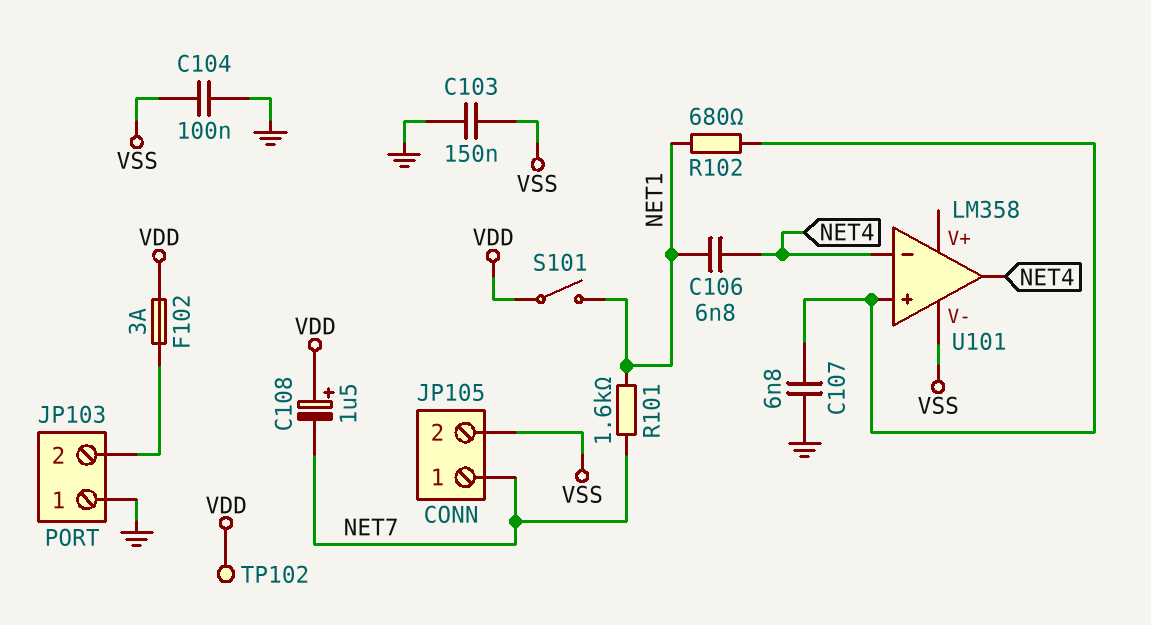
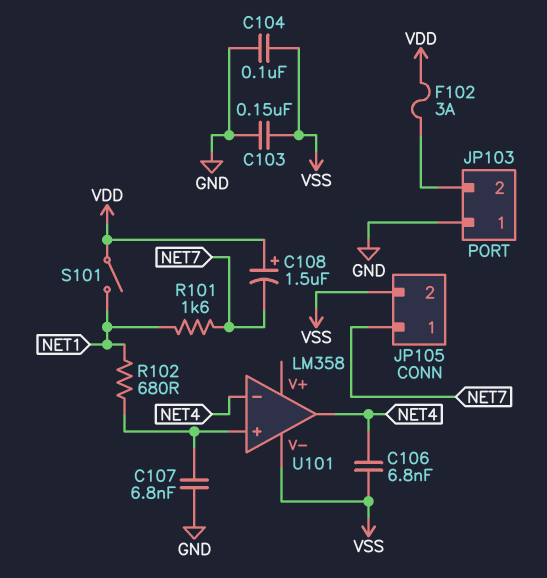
C106: 6.8nF (NET1, NET4) -> 6.8nF (NET4, VSS)
TP102: test point (VDD) -> none

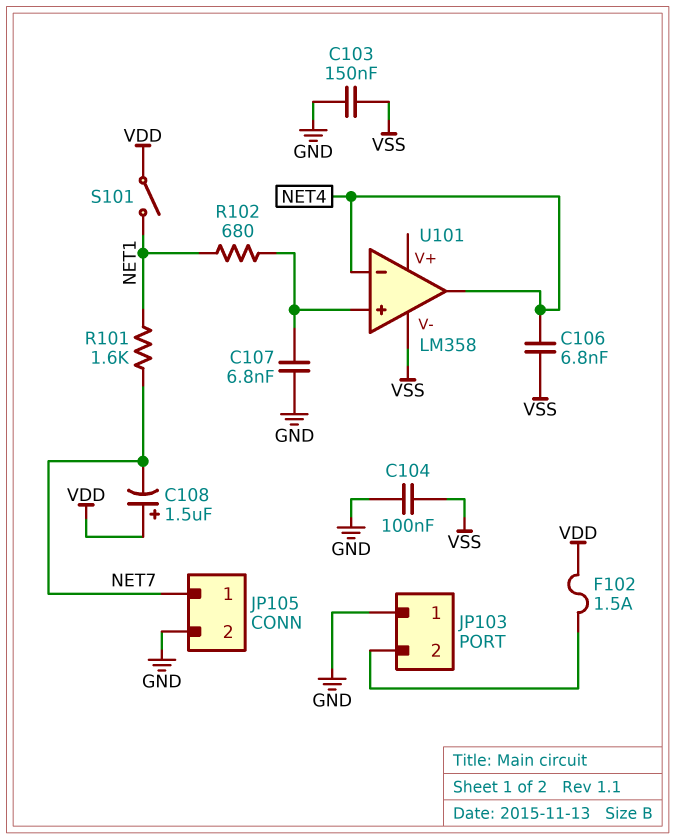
F102: 3A (JP103/2, VDD) -> 1.5A (JP103/2, VDD)
JP105 pin 2: VSS -> GND

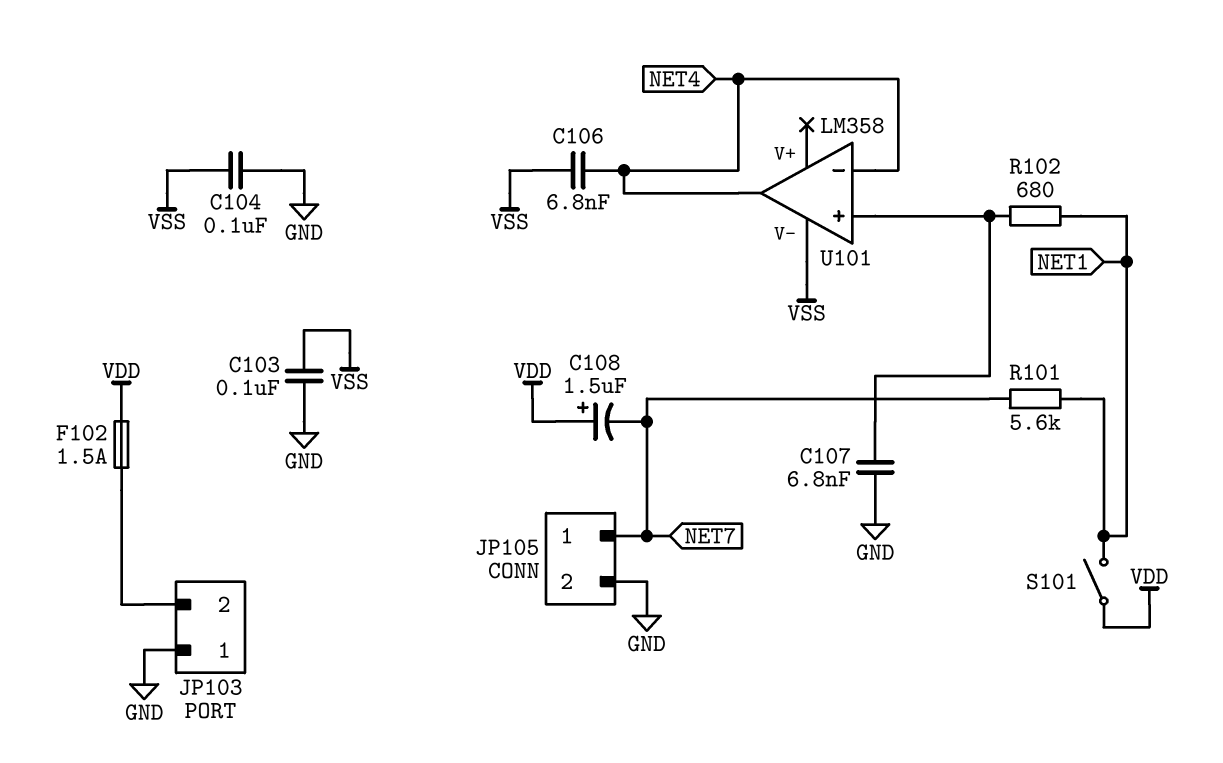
C103: 150nF (GND, VSS) -> 100nF (GND, VSS)
R101: 1.6k (NET1, NET7) -> 5.6k (NET1, NET7)

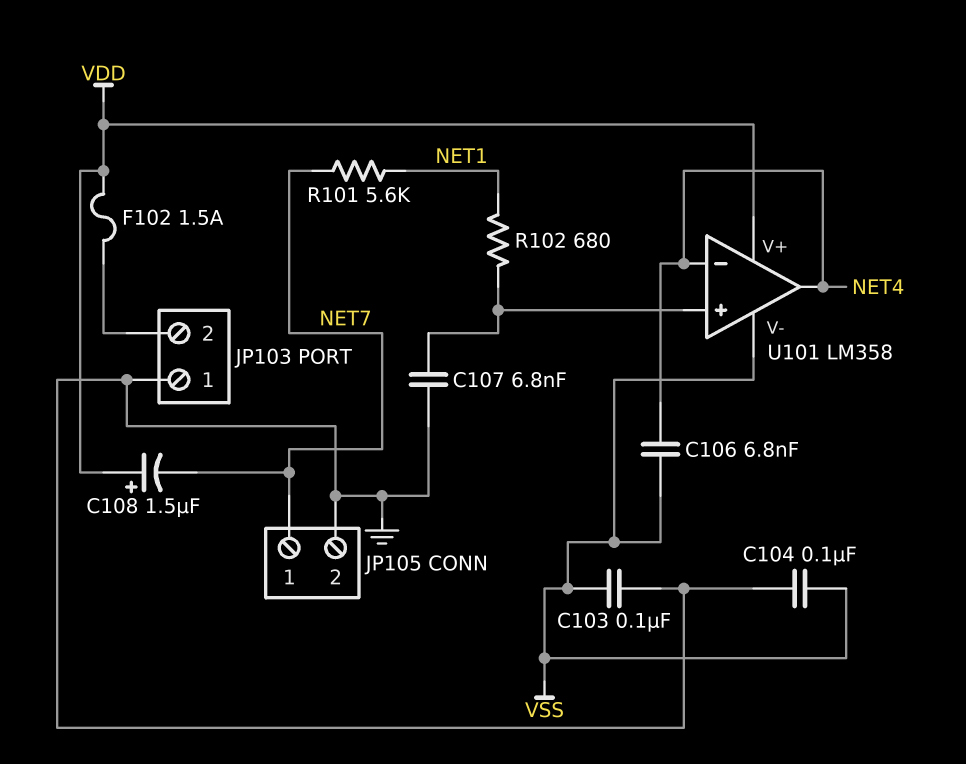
S101: switch (NET1, VDD) -> none
U101 pin V+: none -> VDD

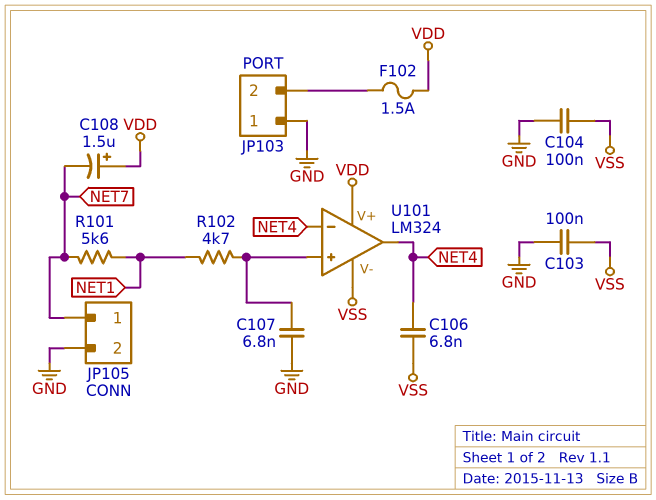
R102: 680 (NET1, U101/in+) -> 4.7k (NET1, U101/in+)
U101: LM358 -> LM324

